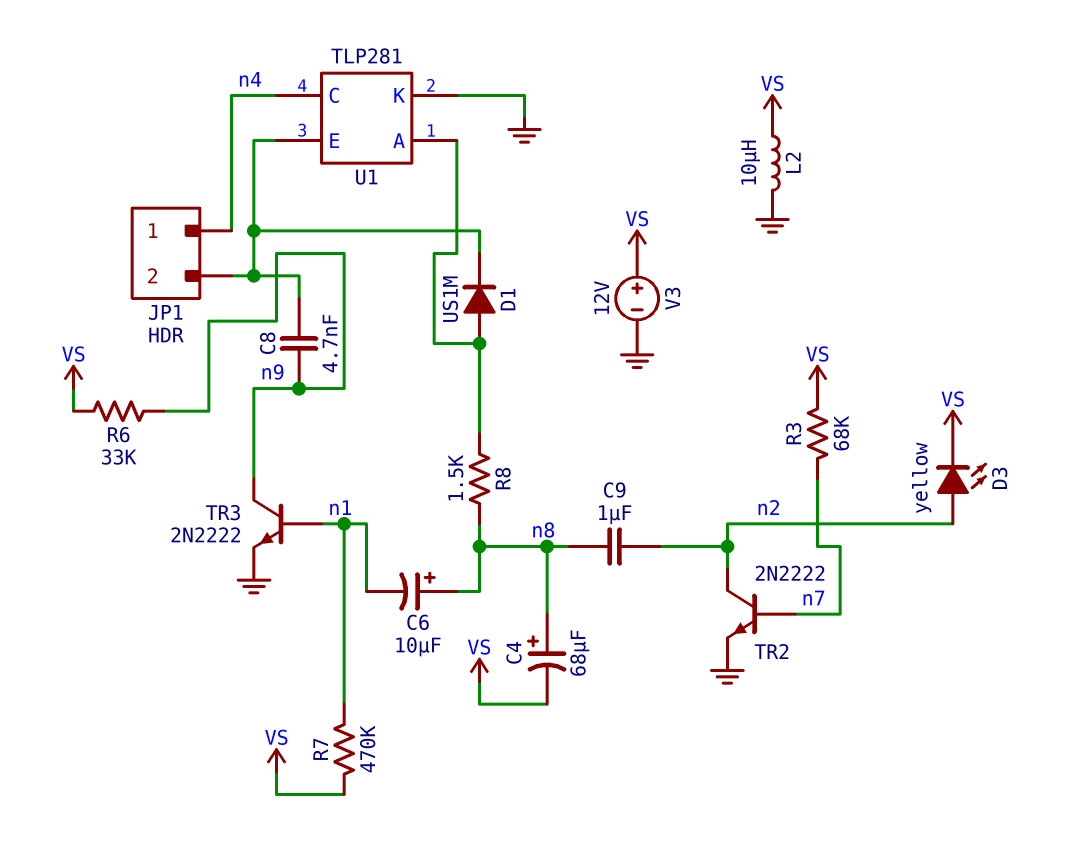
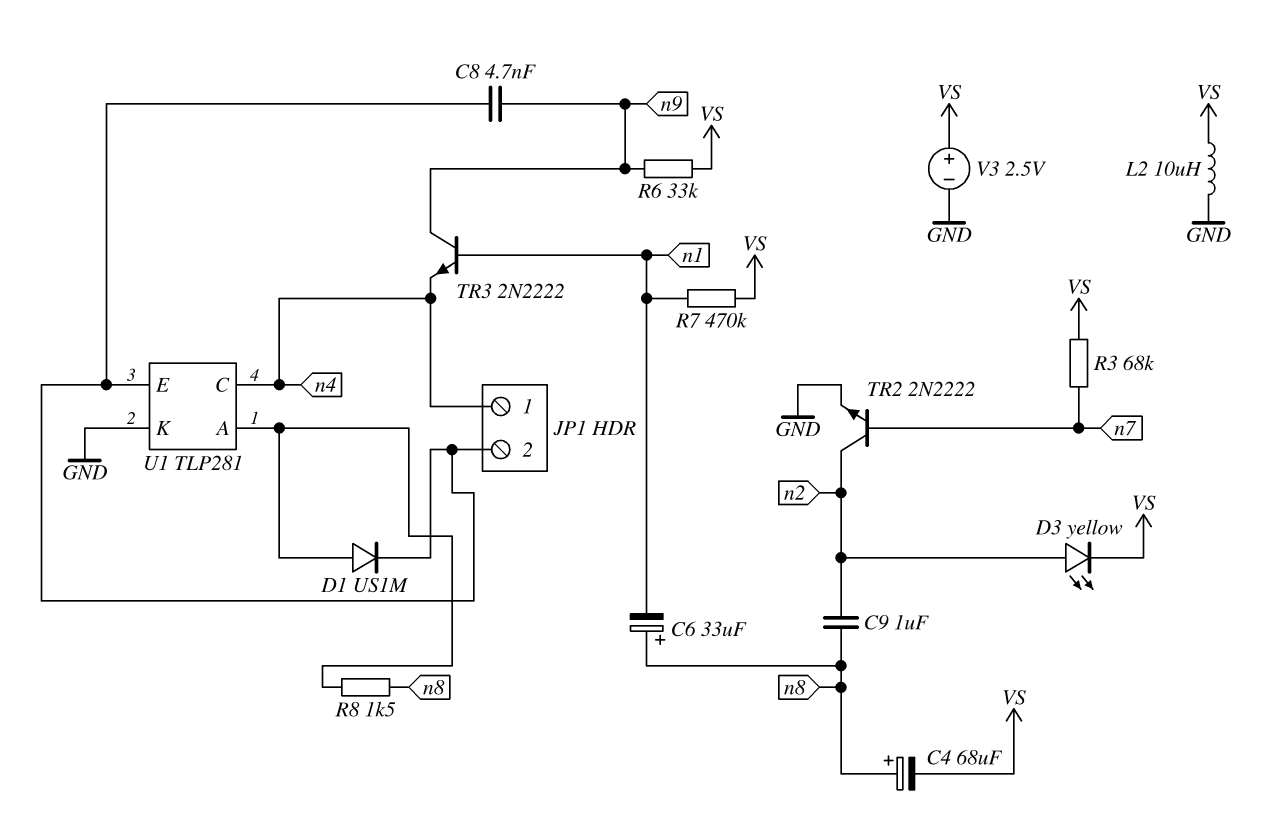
C6: 10uF (plus n8, minus n1) -> 33uF (plus n8, minus n1)
TR3: NPN 2N2222 (B n1, C n9, E GND) -> NPN 2N2222 (B n1, C n9, E n4)
V3: 12V (plus VS, minus GND) -> 2.5V (plus VS, minus GND)

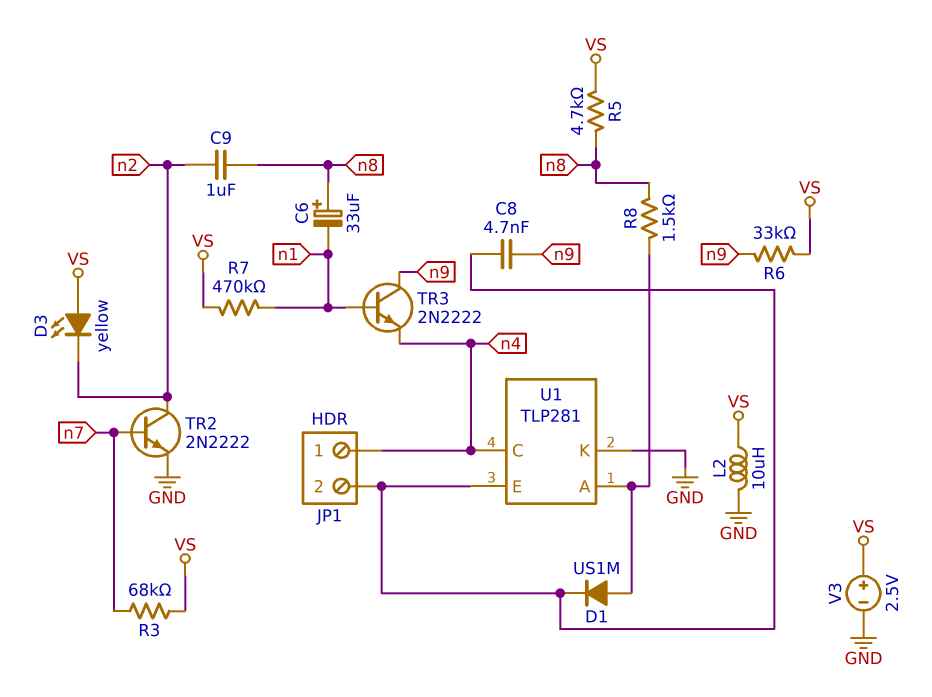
C4: 68uF (plus n8, minus VS) -> none
D3: LED yellow (A n2, K VS) -> LED yellow (A VS, K n2)
R5: none -> 4.7k (VS, n8)

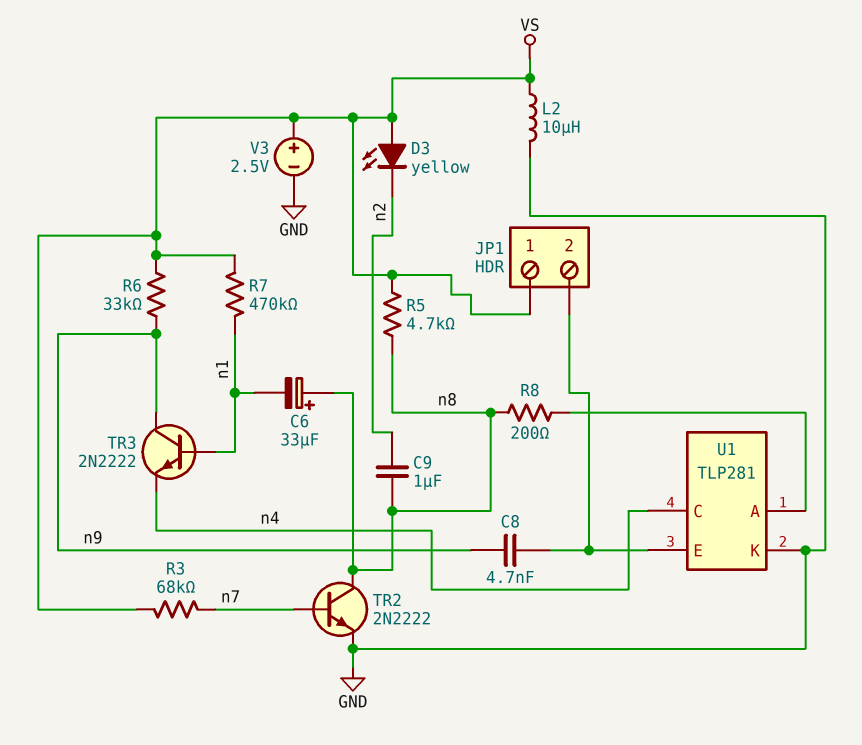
D1: diode US1M (A U1/A, K JP1/2) -> none
JP1 pin 1: n4 -> VS
R8: 1.5k (U1/A, n8) -> 200 (U1/A, n8)
TR2: NPN 2N2222 (B n7, C n2, E GND) -> NPN 2N2222 (B n7, C n8, E GND)

